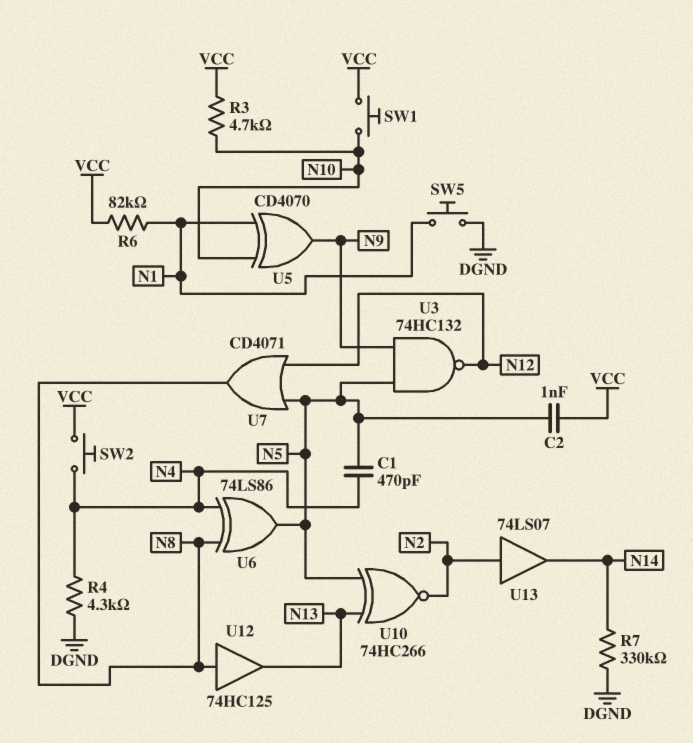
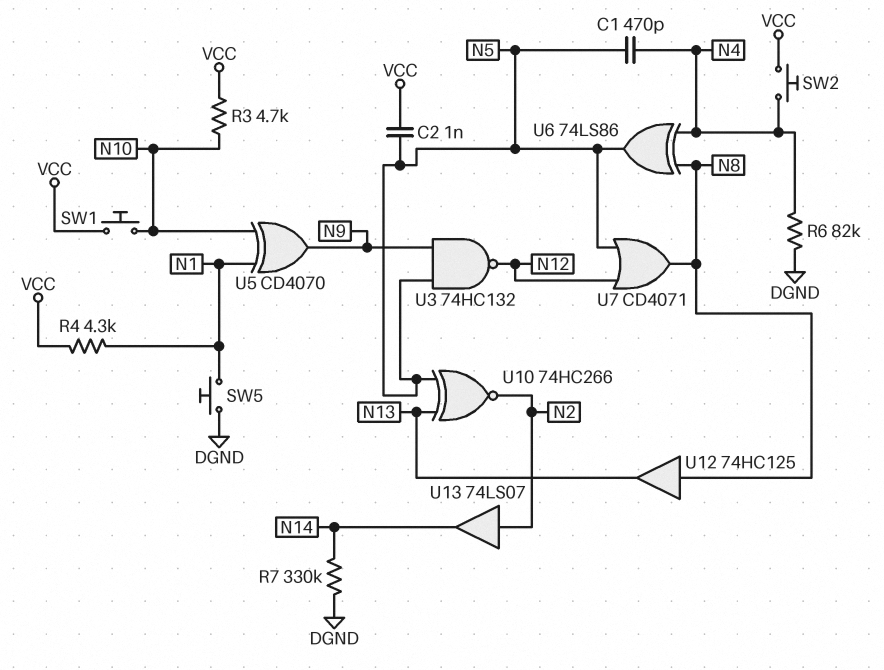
R4: 4.3k (DGND, N4) -> 4.3k (N1, VCC)
R6: 82k (N1, VCC) -> 82k (DGND, N4)

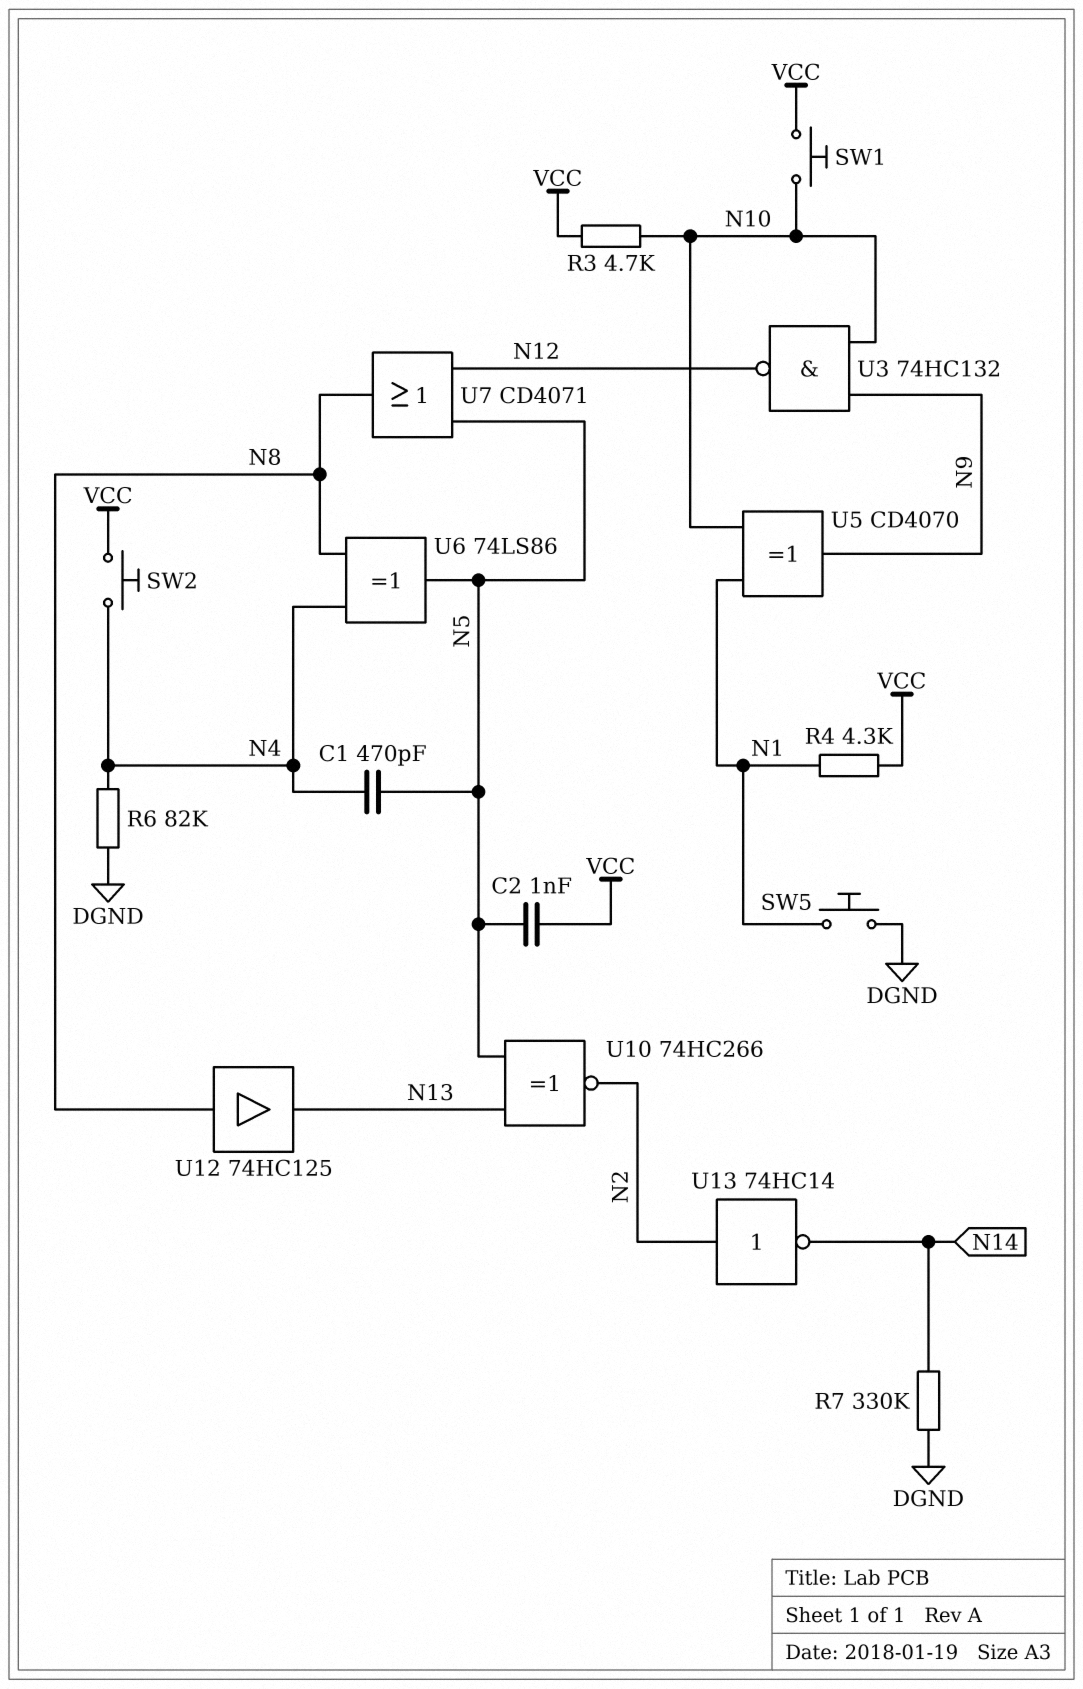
U3: NAND 74HC132 (in N5, in N9, out N12) -> NAND 74HC132 (in N9, in N10, out N12)
U13: buffer 74LS07 (in N2, out N14) -> NOT 74HC14 (in N2, out N14)

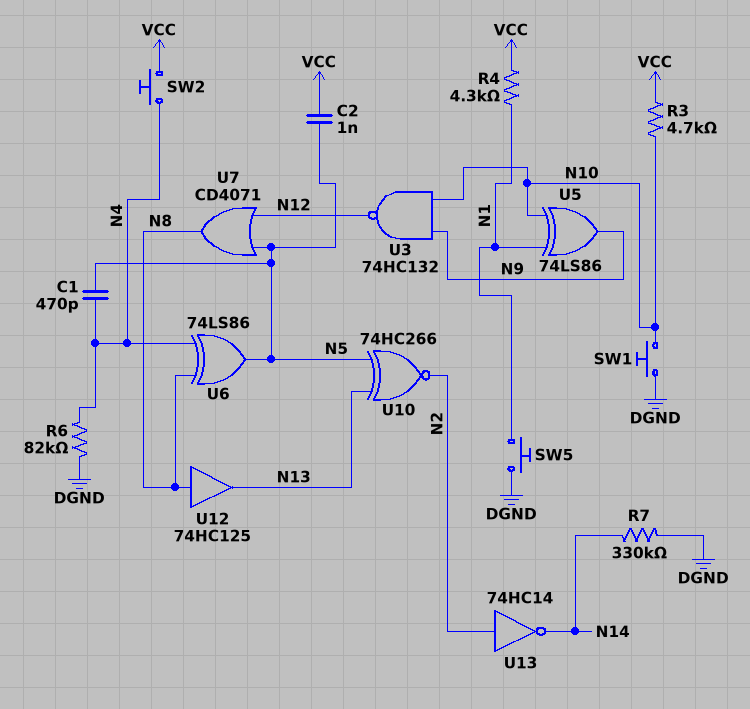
SW1: button (N10, VCC) -> button (DGND, N10)
U5: XOR CD4070 (in N1, in N10, out N9) -> XOR 74LS86 (in N1, in N10, out N9)

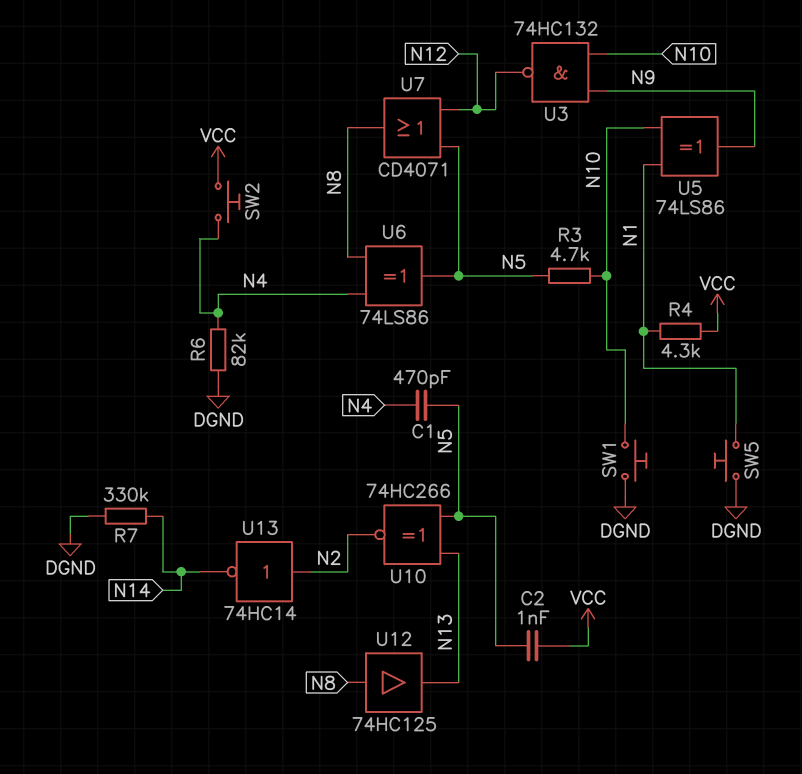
R3: 4.7k (N10, VCC) -> 4.7k (N5, N10)

